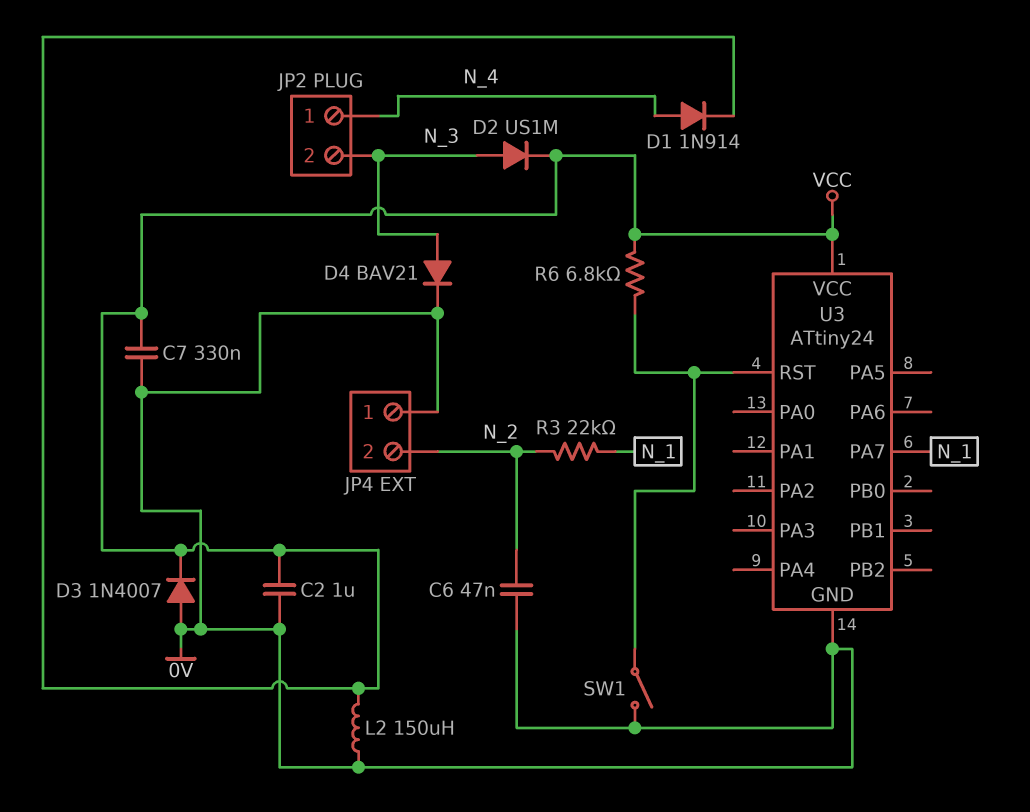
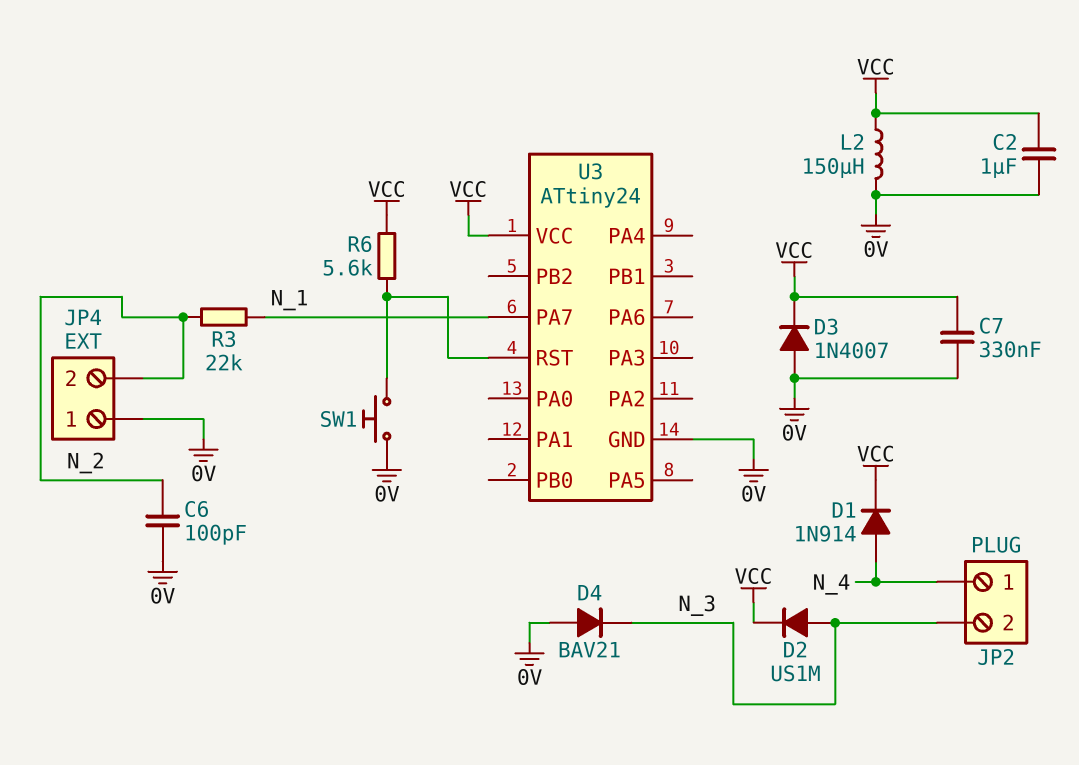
C6: 47nF (0V, N_2) -> 100pF (0V, N_2)
D4: diode BAV21 (A N_3, K 0V) -> diode BAV21 (A 0V, K N_3)
R6: 6.8k (U3/RST, VCC) -> 5.6k (U3/RST, VCC)
SW1: switch (0V, U3/RST) -> button (0V, U3/RST)

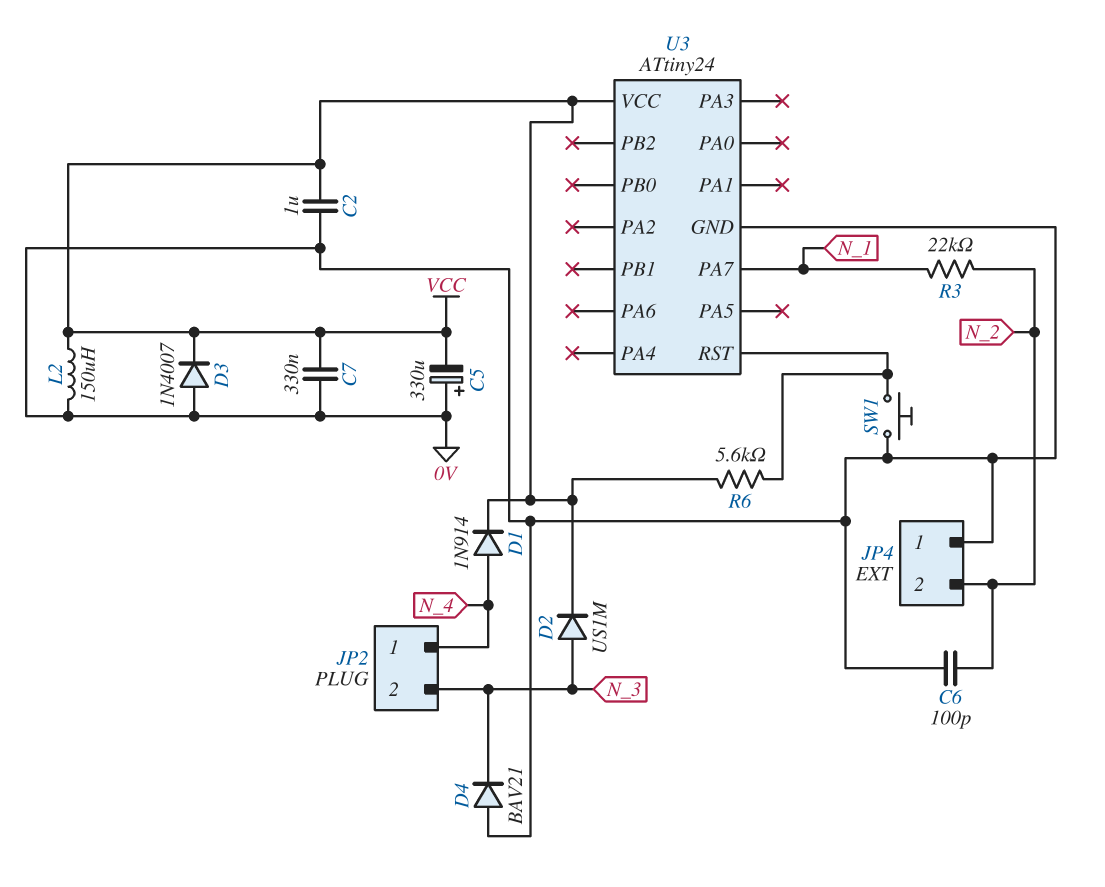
C5: none -> 330uF (plus 0V, minus VCC)

